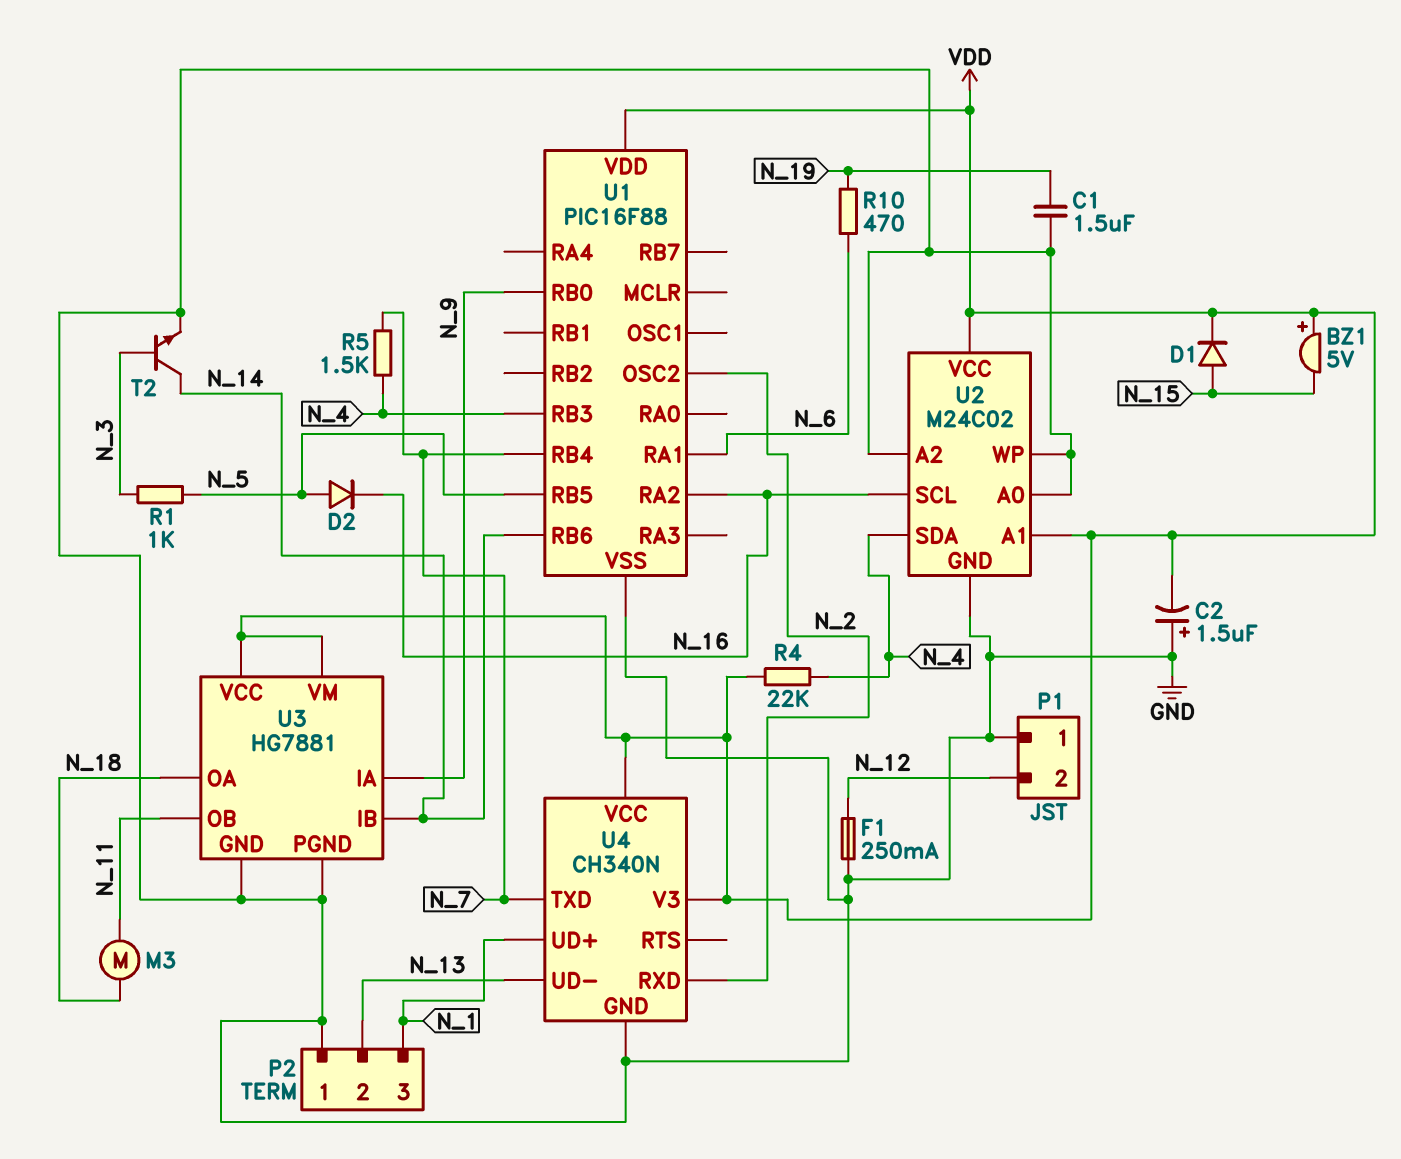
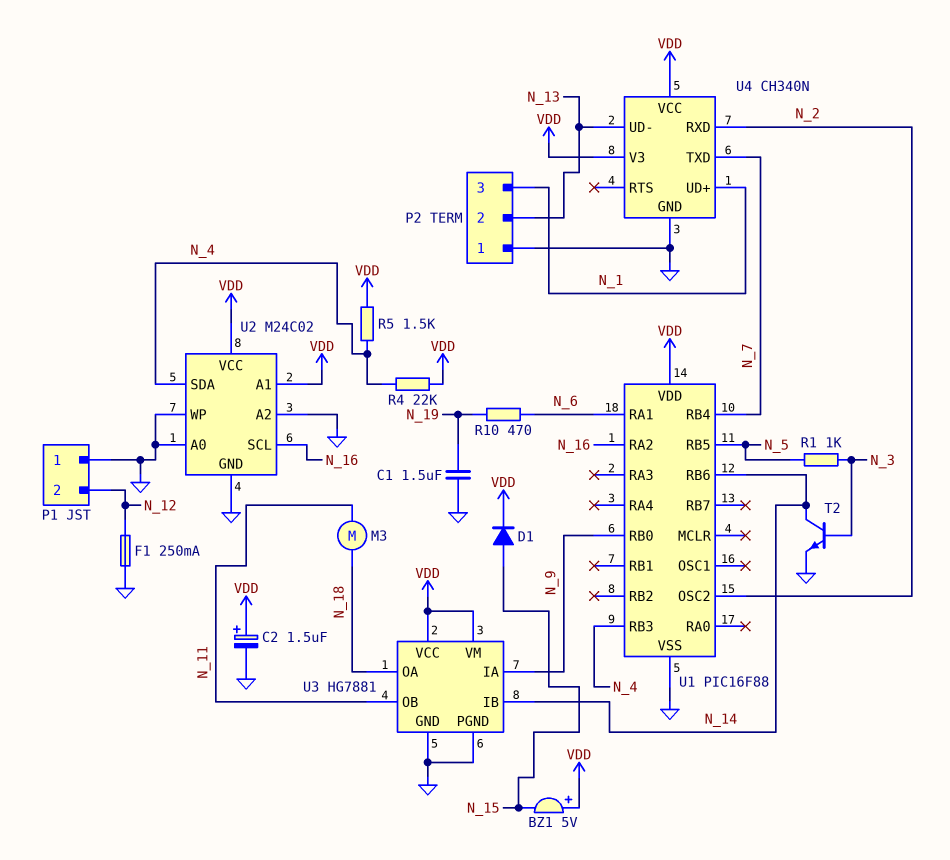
C2: 1.5uF (plus GND, minus VDD) -> 1.5uF (plus VDD, minus GND)
D2: diode (A N_5, K N_16) -> none
R5: 1.5k (N_4, N_7) -> 1.5k (N_4, VDD)

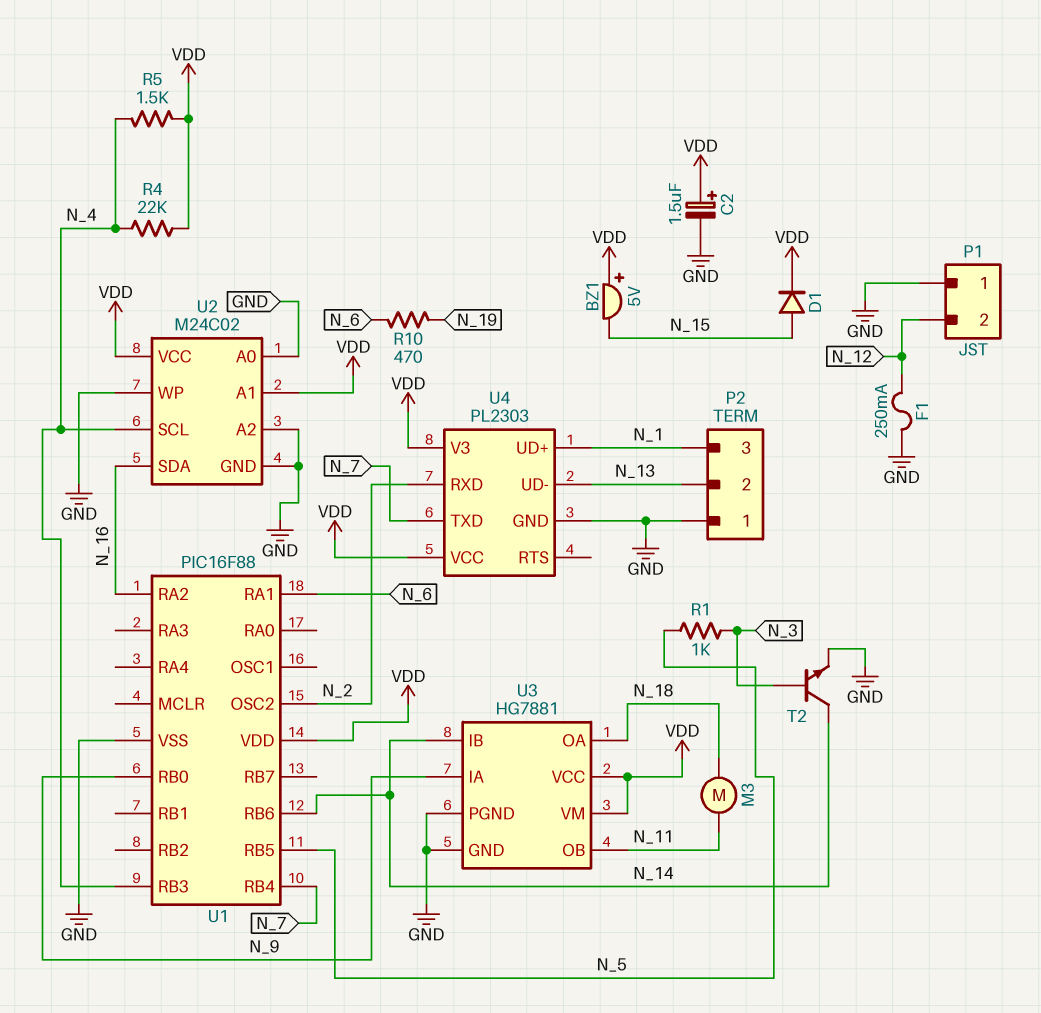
C1: 1.5uF (GND, N_19) -> none
U2 pin SCL: N_16 -> N_4
U2 pin SDA: N_4 -> N_16
U4: CH340N -> PL2303

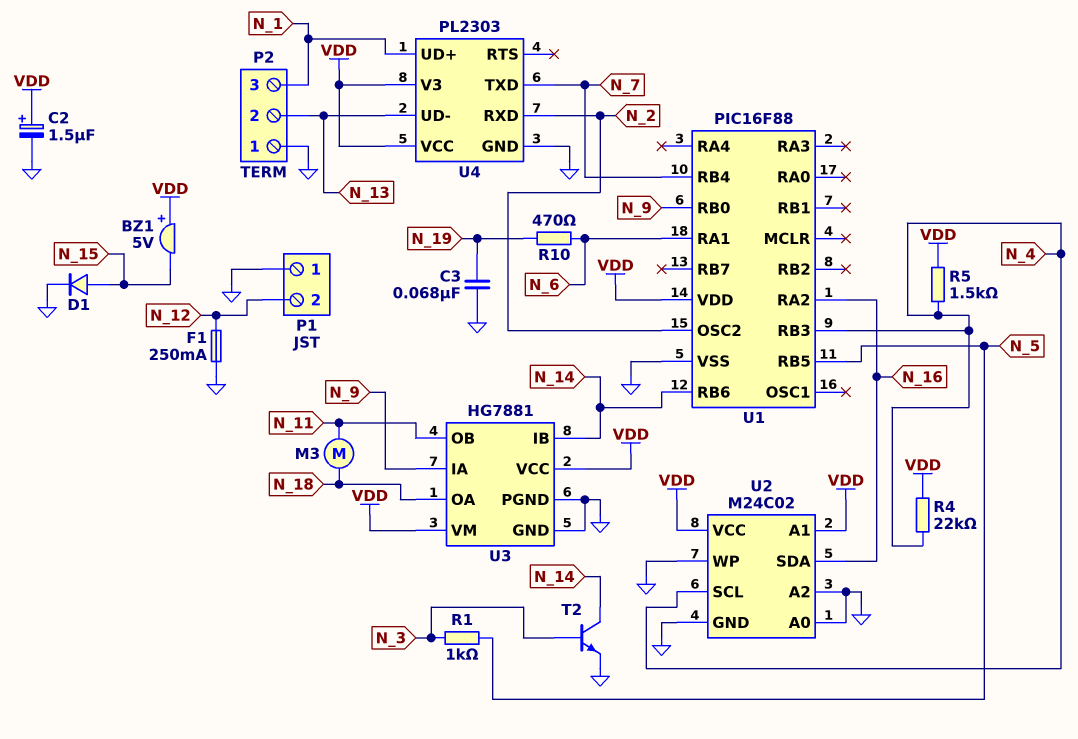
C3: none -> 68nF (GND, N_19)
D1: diode (A N_15, K VDD) -> diode (A N_15, K GND)

